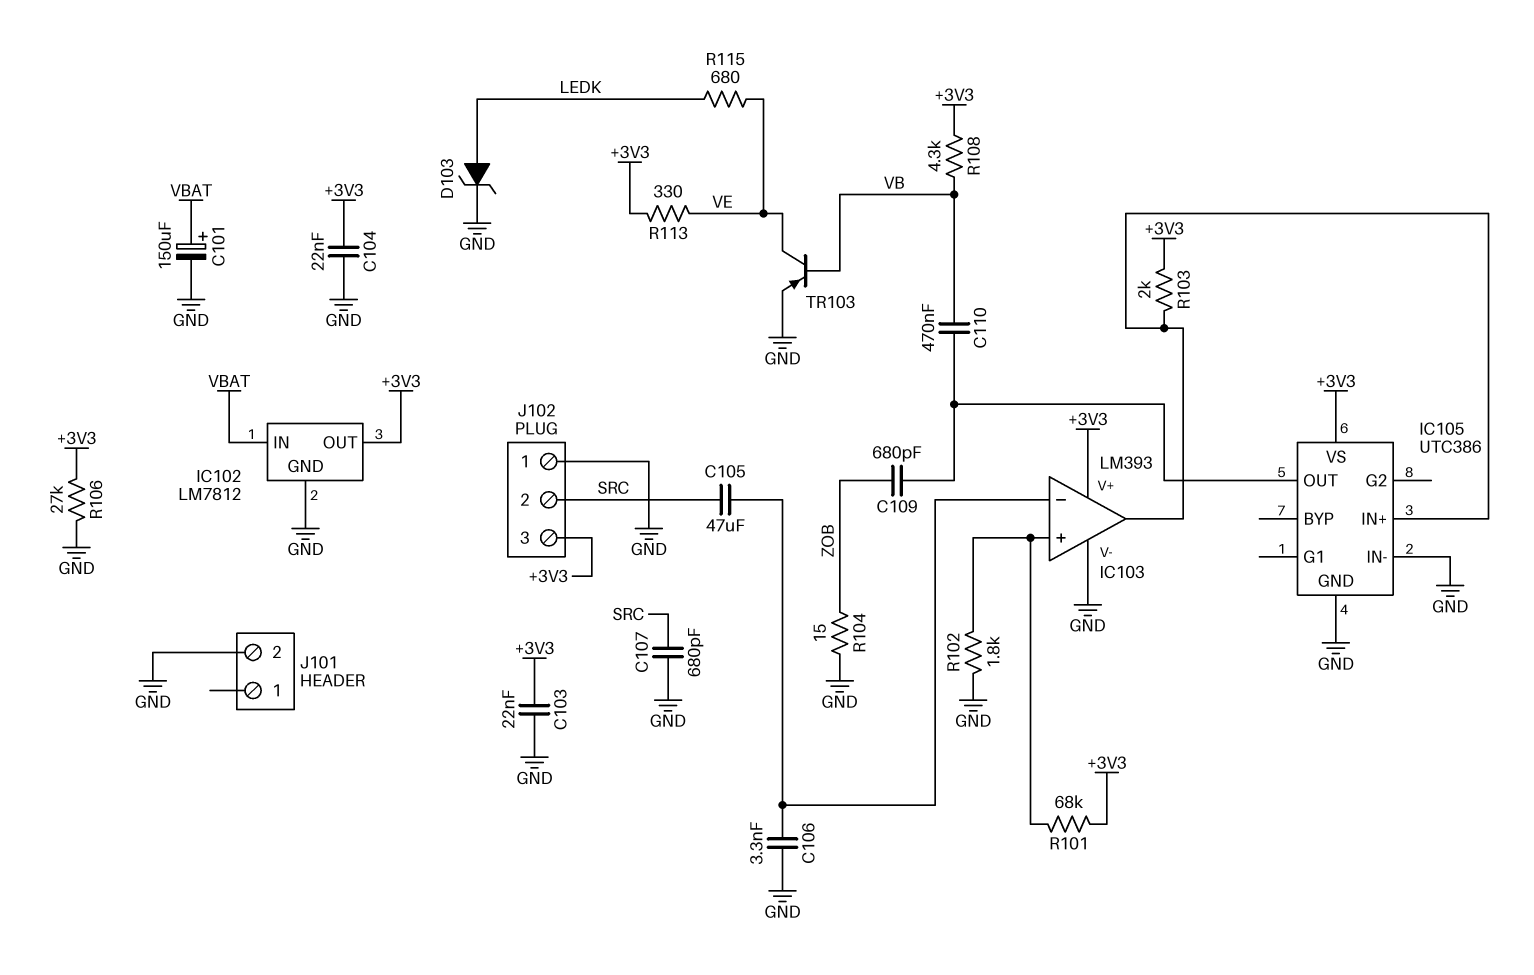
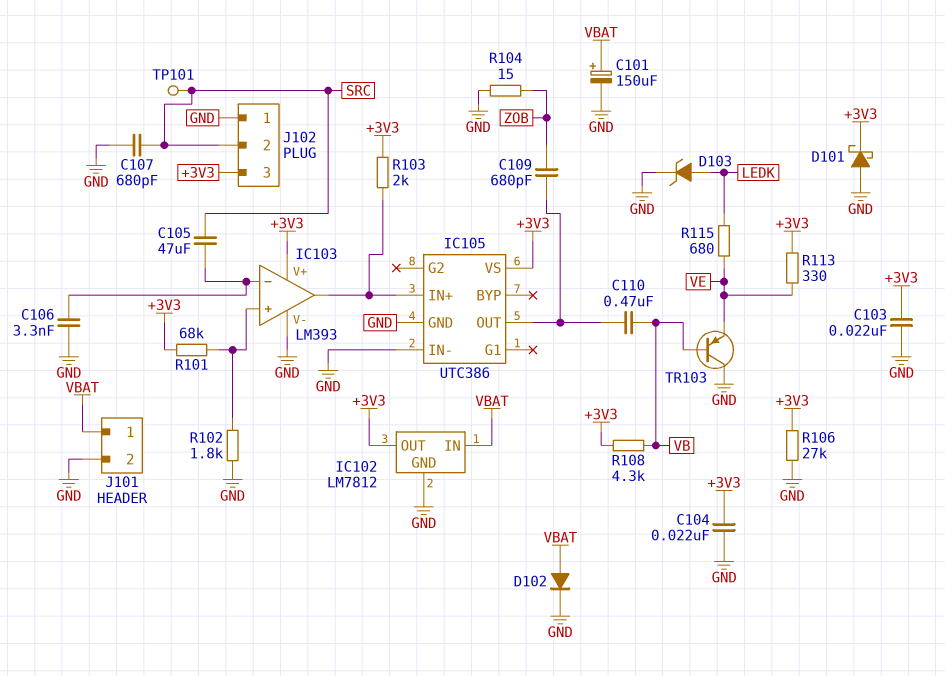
D101: none -> schottky (A GND, K +3V3)
D102: none -> diode (A VBAT, K GND)
J101 pin 1: none -> VBAT
TP101: none -> test point (SRC)
TR103: PNP (B VB, C VE, E GND) -> PNP (B VB, C GND, E VE)

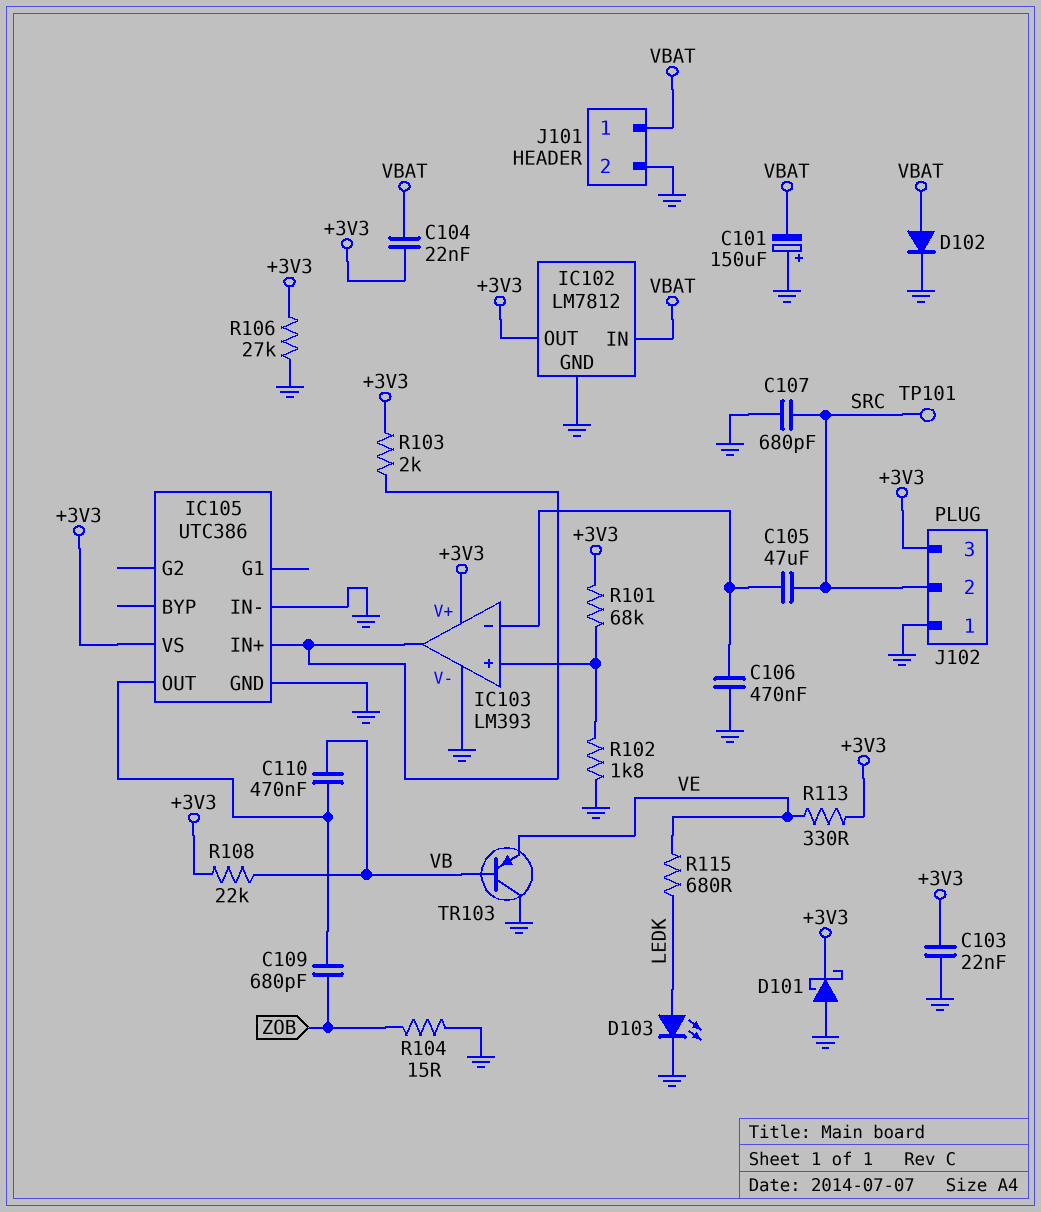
C101: 150uF (plus VBAT, minus GND) -> 150uF (plus GND, minus VBAT)
C104: 22nF (+3V3, GND) -> 22nF (+3V3, VBAT)
C106: 3.3nF (GND, IC103/in-) -> 470nF (GND, IC103/in-)
D103: zener (A LEDK, K GND) -> LED (A LEDK, K GND)
R108: 4.3k (+3V3, VB) -> 22k (+3V3, VB)

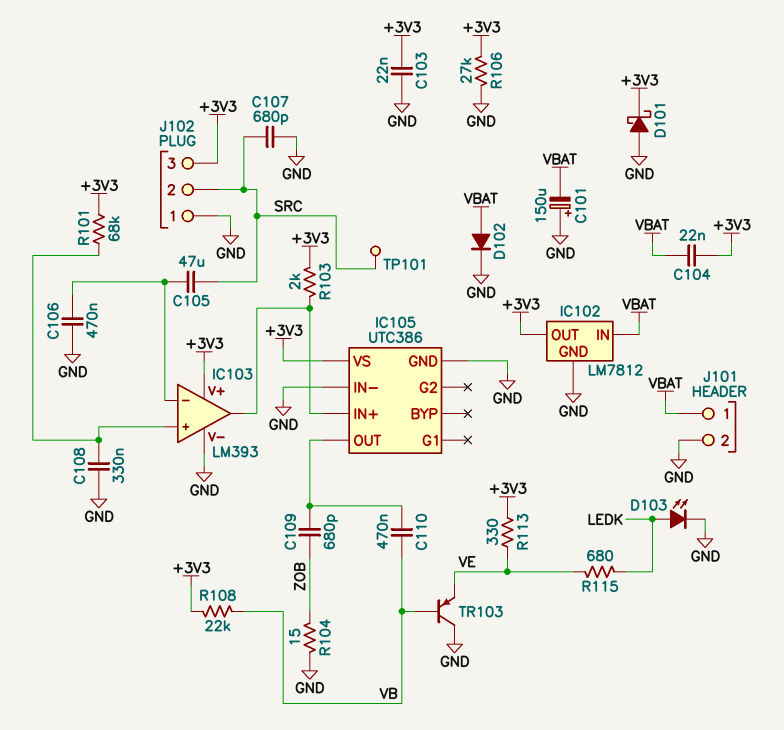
C108: none -> 330nF (GND, IC103/in+)
R102: 1.8k (GND, IC103/in+) -> none

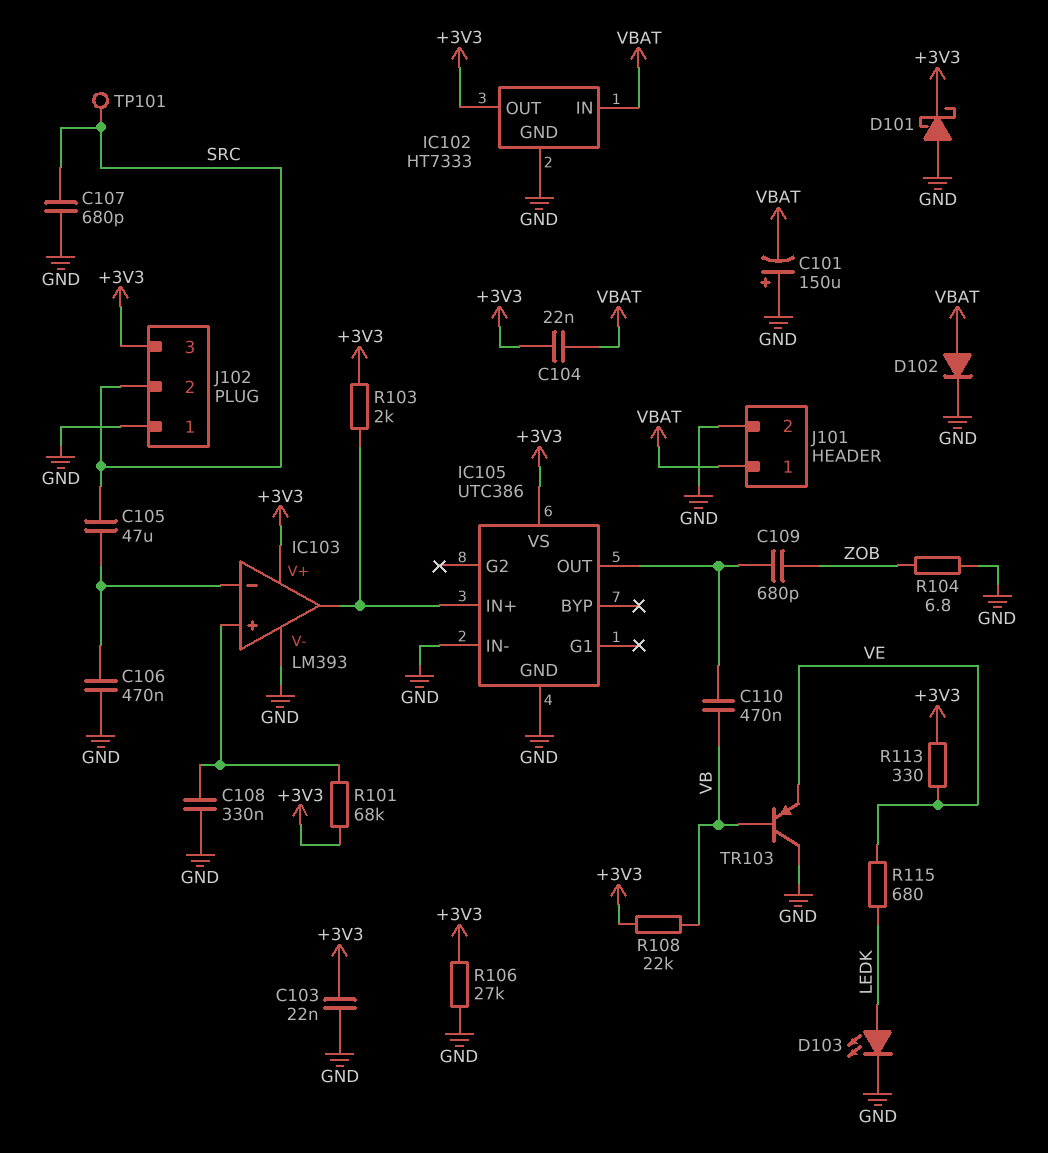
IC102: LM7812 -> HT7333
R104: 15 (GND, ZOB) -> 6.8 (GND, ZOB)

